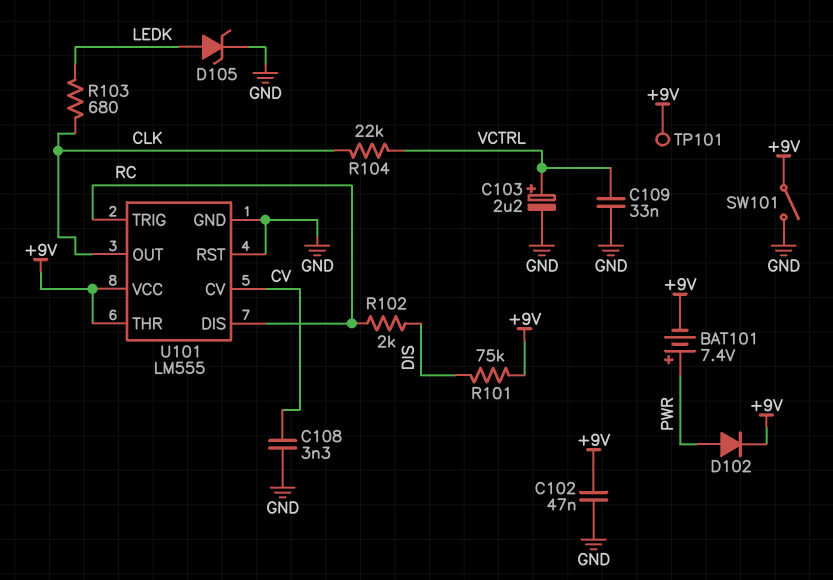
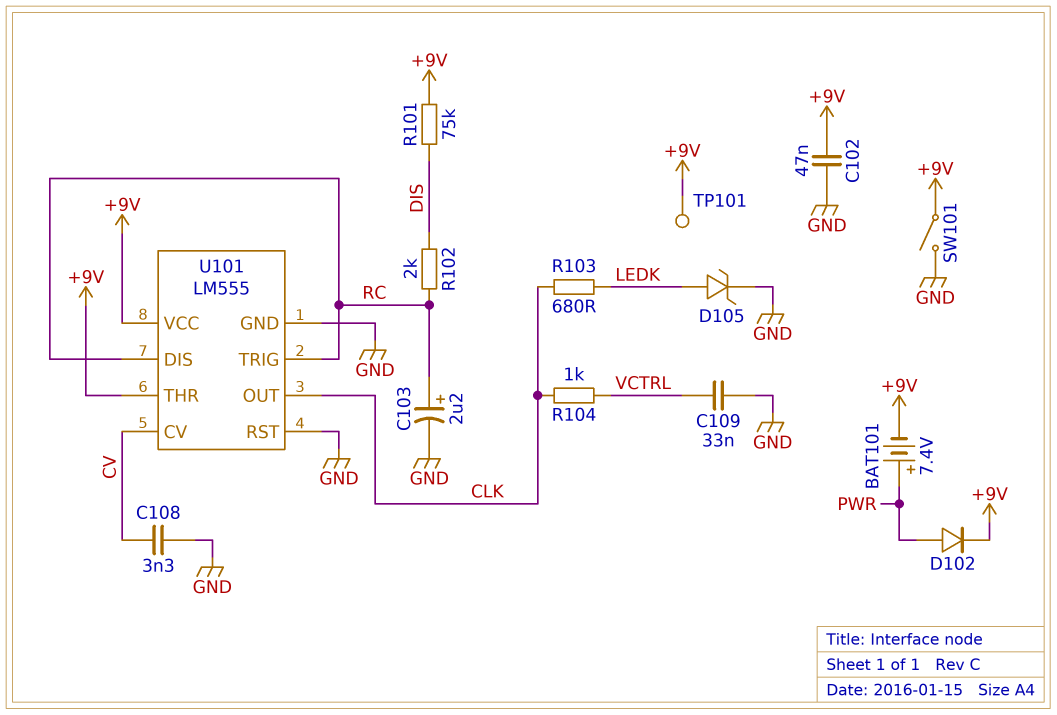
C103: 2.2uF (plus VCTRL, minus GND) -> 2.2uF (plus RC, minus GND)
R104: 22k (CLK, VCTRL) -> 1k (CLK, VCTRL)

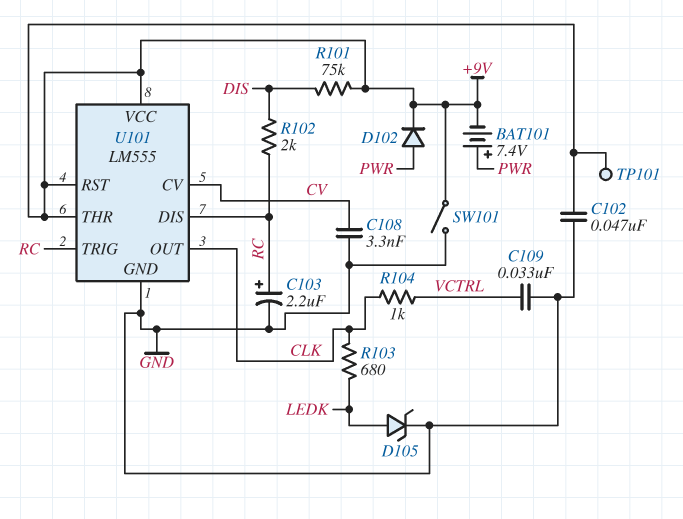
U101 pin RST: GND -> +9V

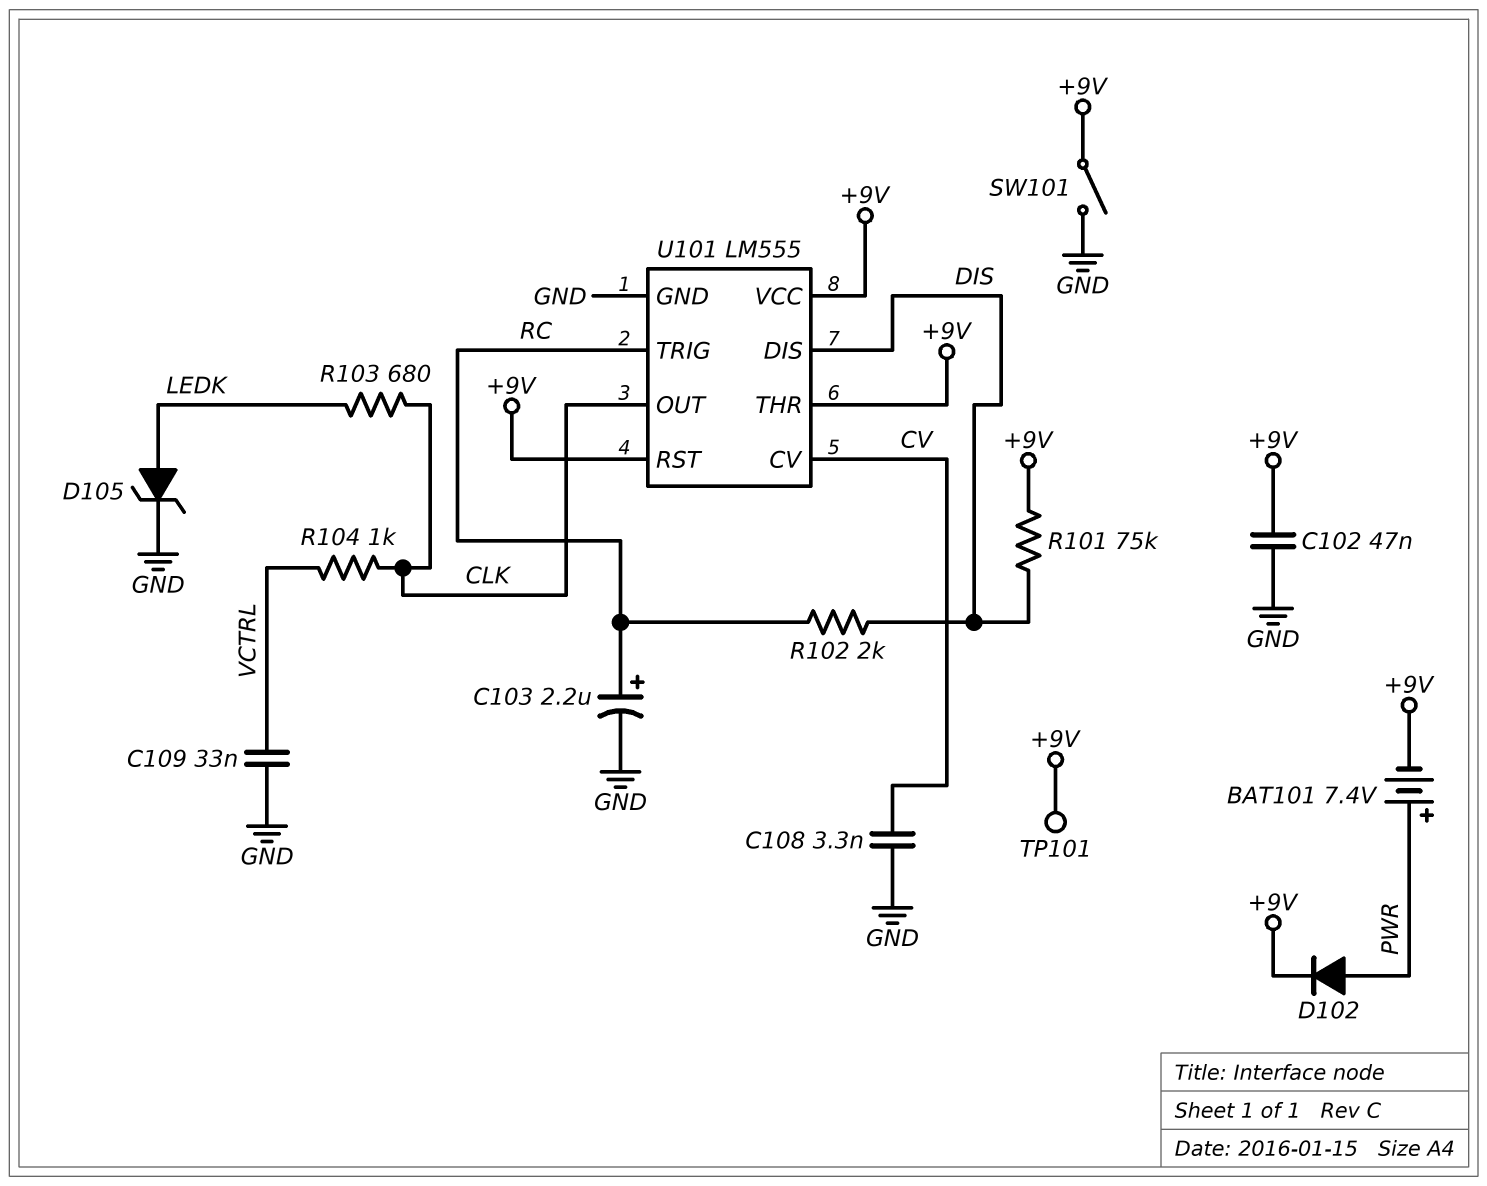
U101 pin DIS: RC -> DIS

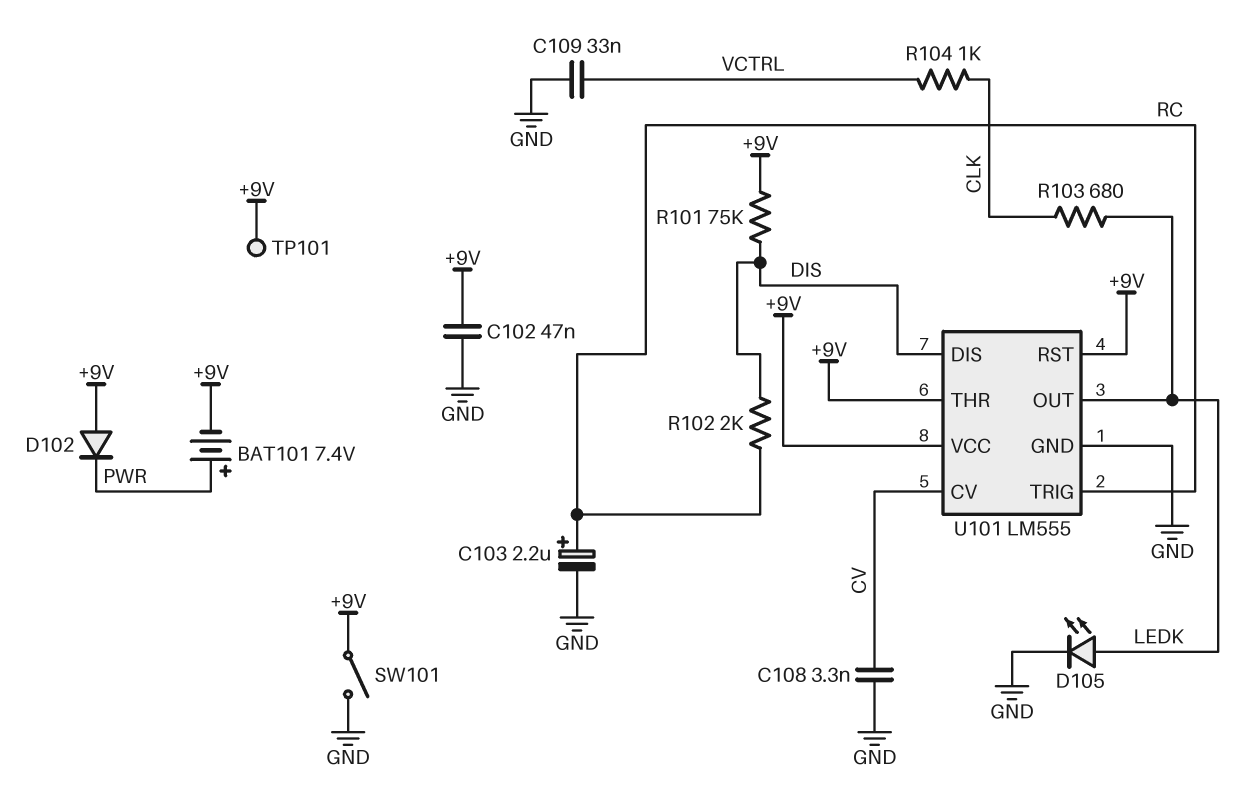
D102: diode (A PWR, K +9V) -> diode (A +9V, K PWR)
D105: zener (A LEDK, K GND) -> LED (A LEDK, K GND)
U101 pin OUT: CLK -> LEDK

